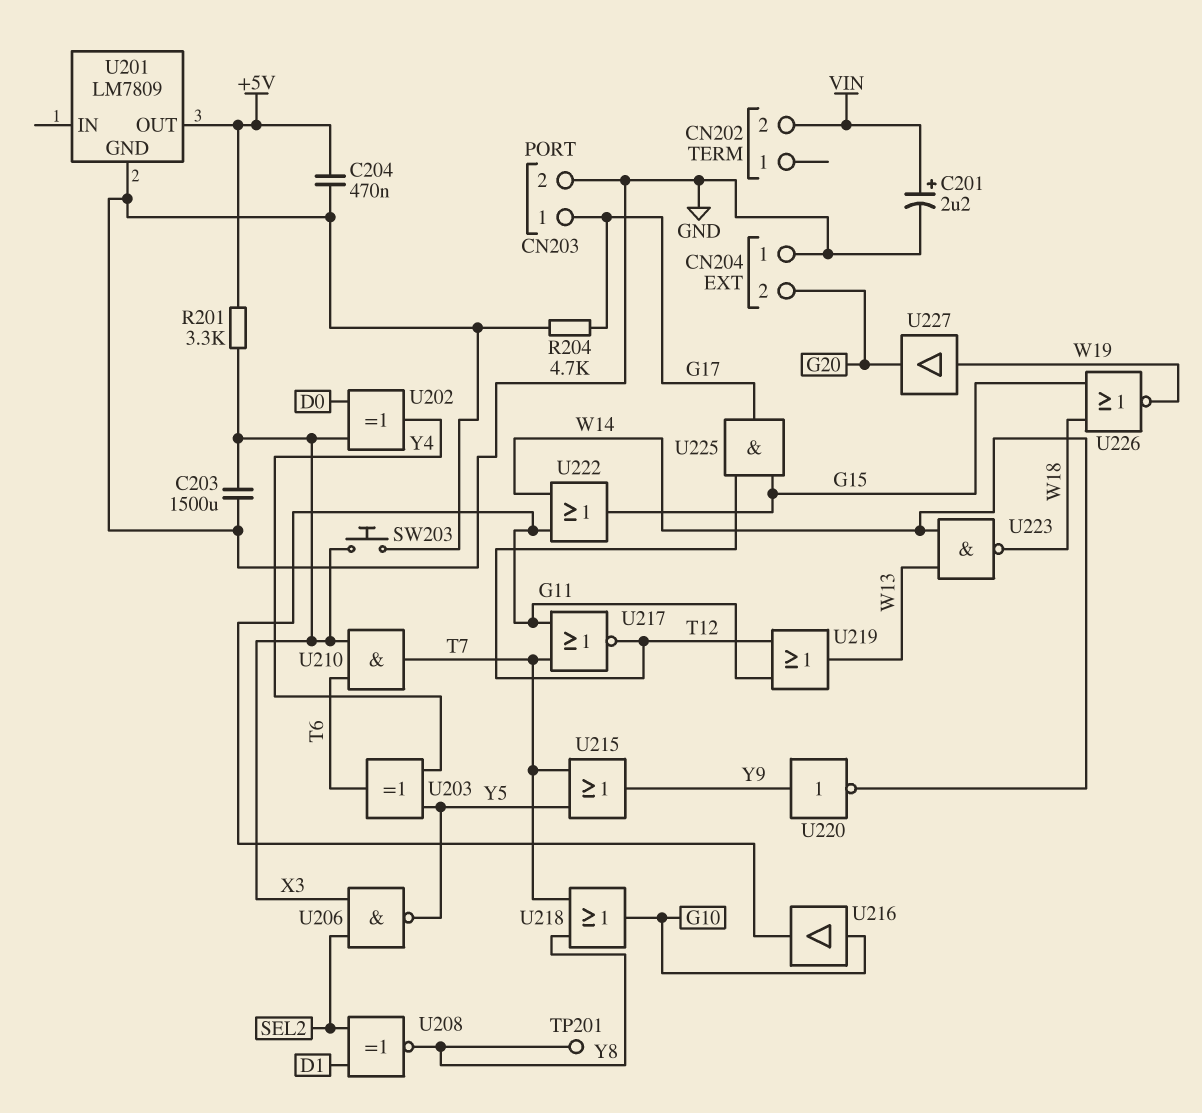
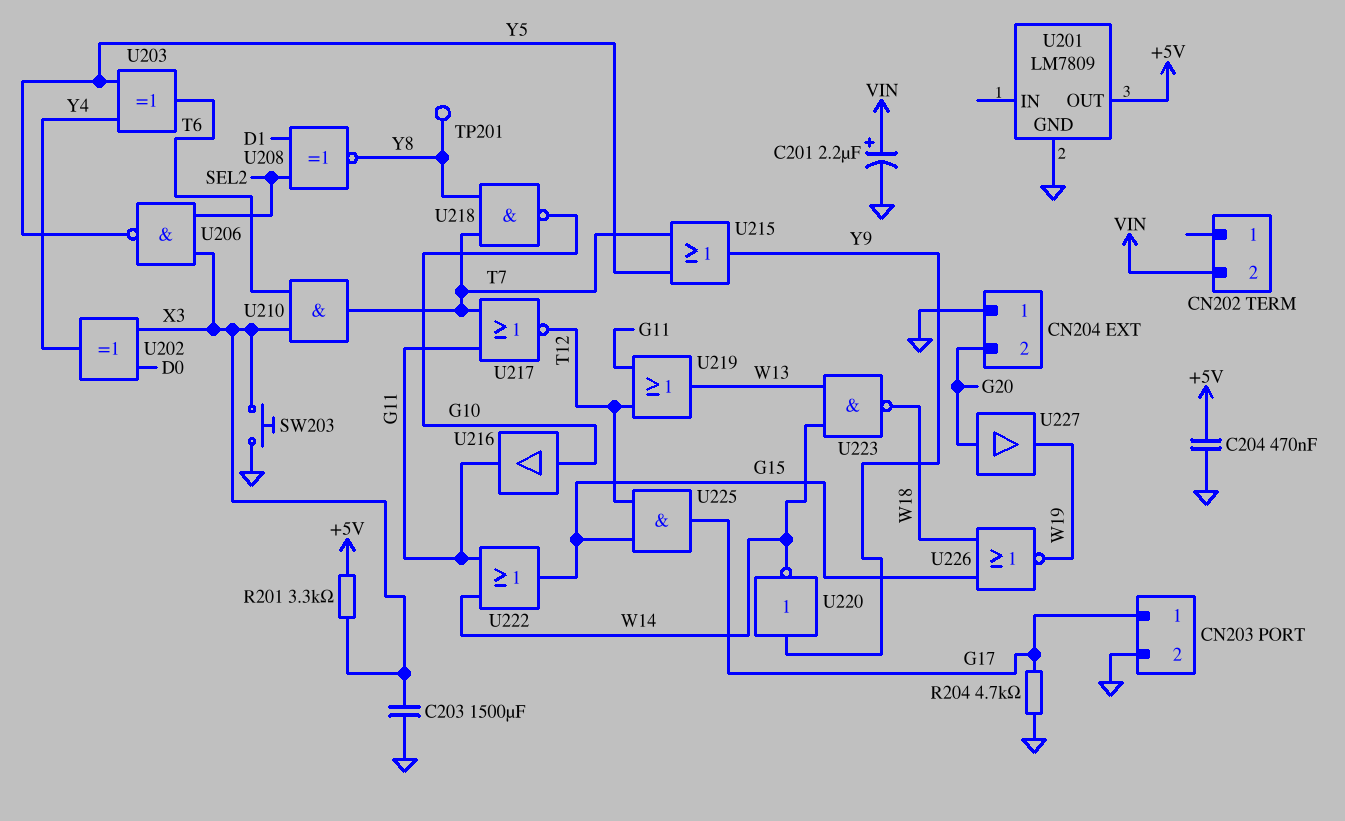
U218: OR (in T7, in Y8, out G10) -> NAND (in T7, in Y8, out G10)
U227: buffer (in W19, out G20) -> buffer (in G20, out W19)

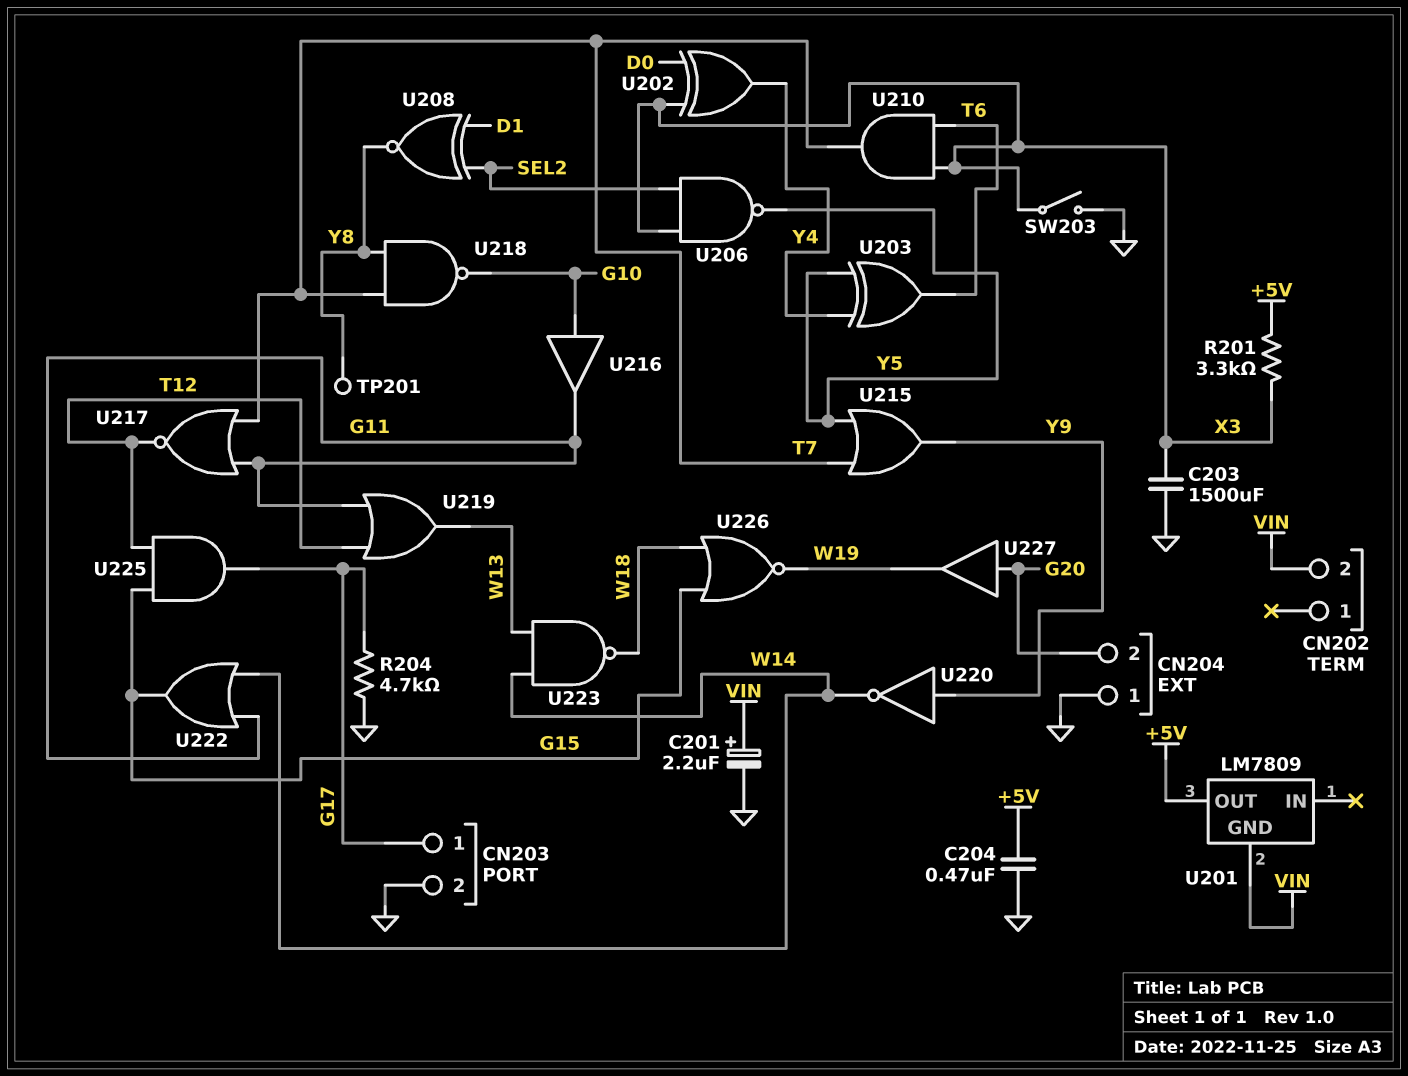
SW203: button (GND, X3) -> switch (GND, X3)
U201 pin GND: GND -> VIN

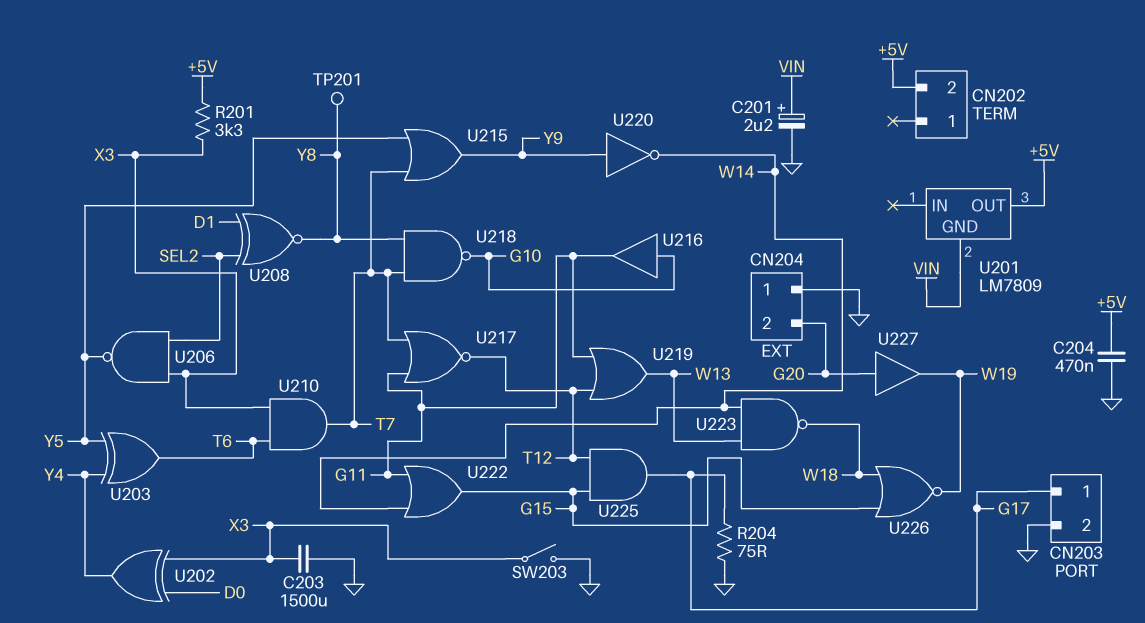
CN202 pin 2: VIN -> +5V
R204: 4.7k (G17, GND) -> 75 (G17, GND)

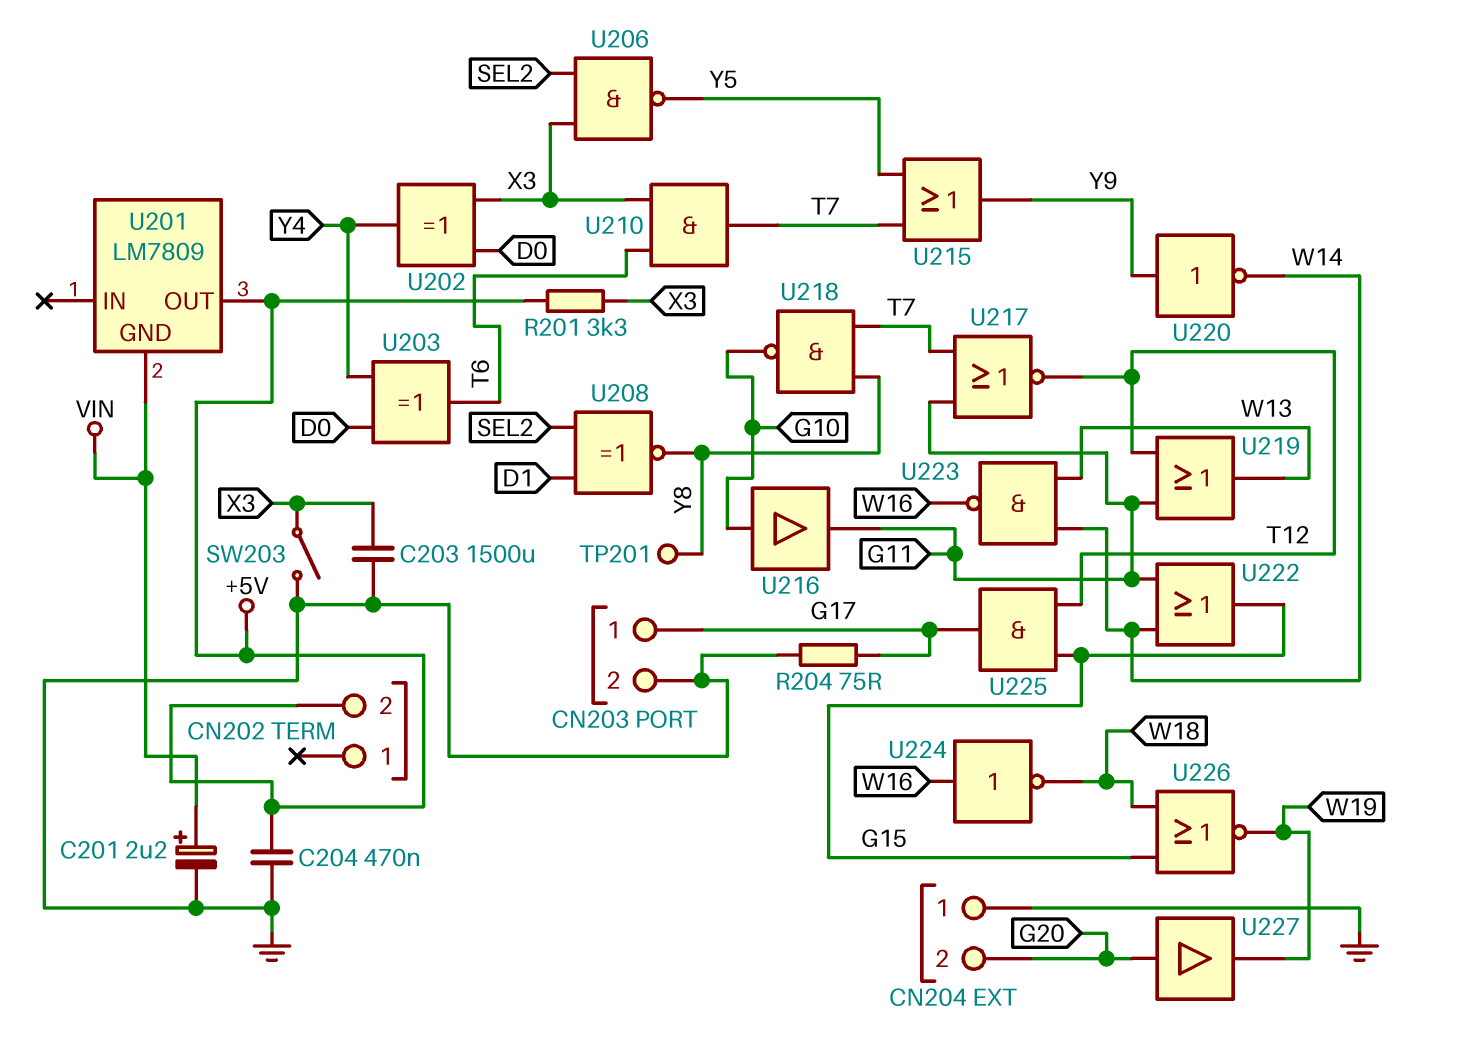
U203: XOR (in Y4, in Y5, out T6) -> XOR (in D0, in Y4, out T6)
U223: NAND (in W13, in W14, out W18) -> NAND (in W13, in W14, out W16)
U224: none -> NOT (in W16, out W18)

